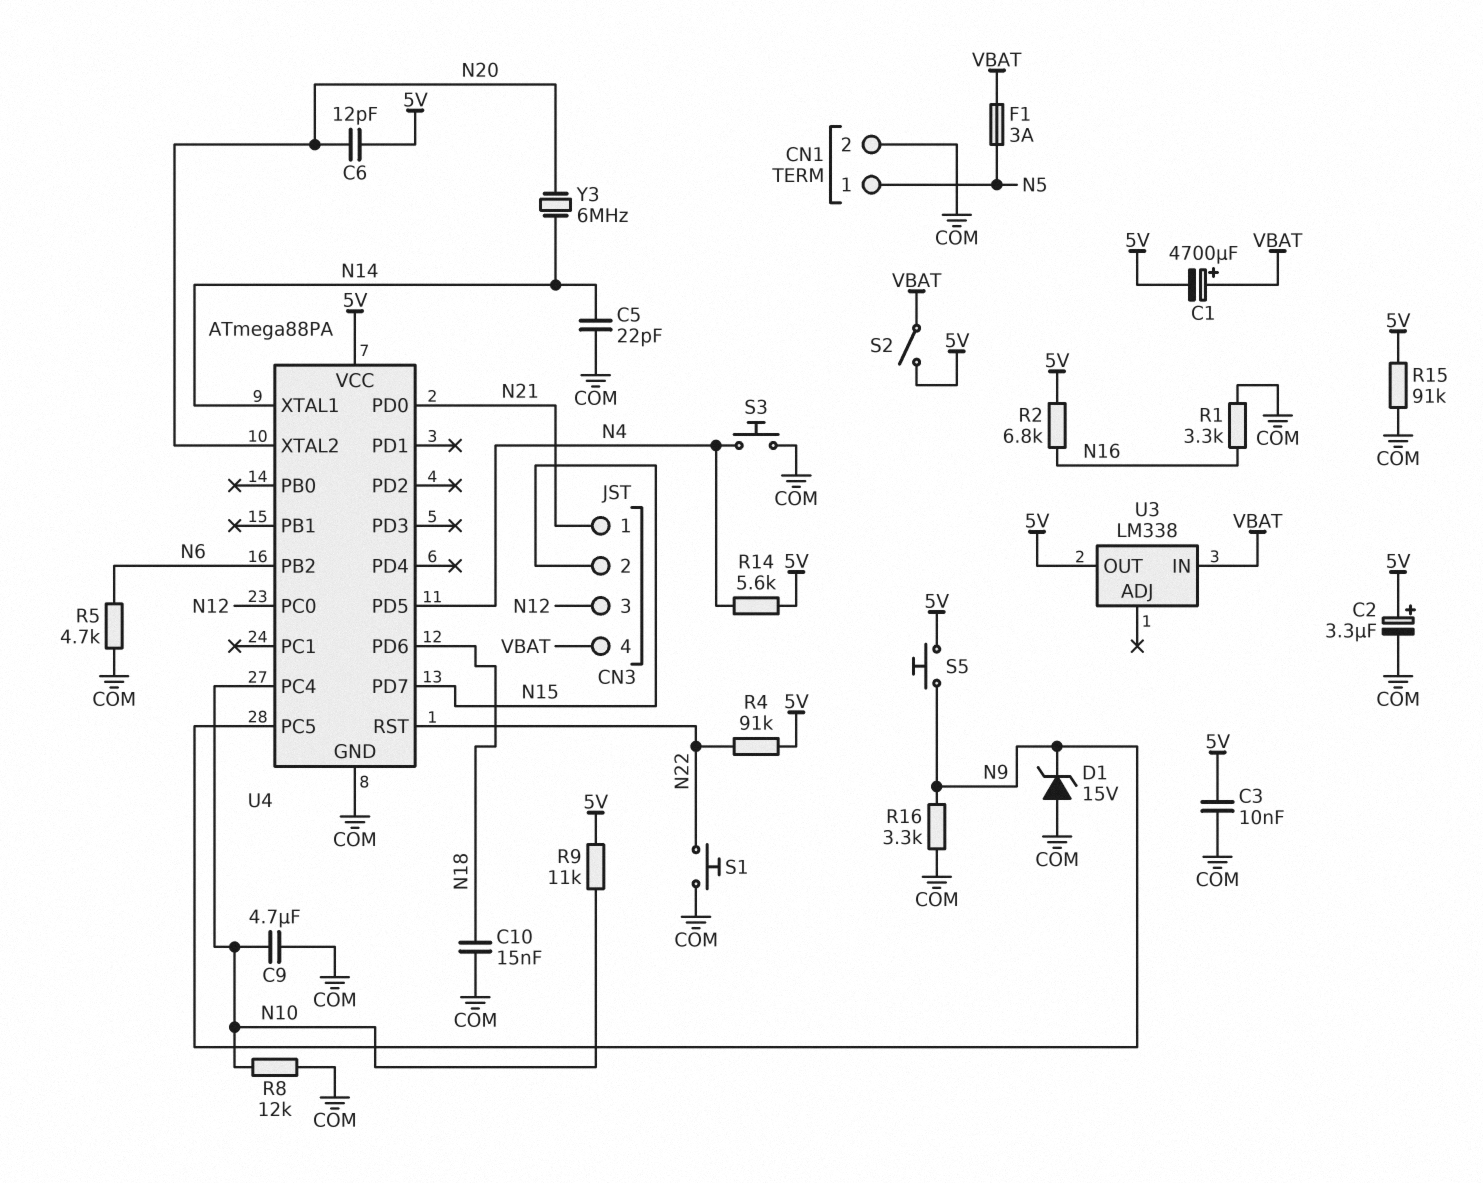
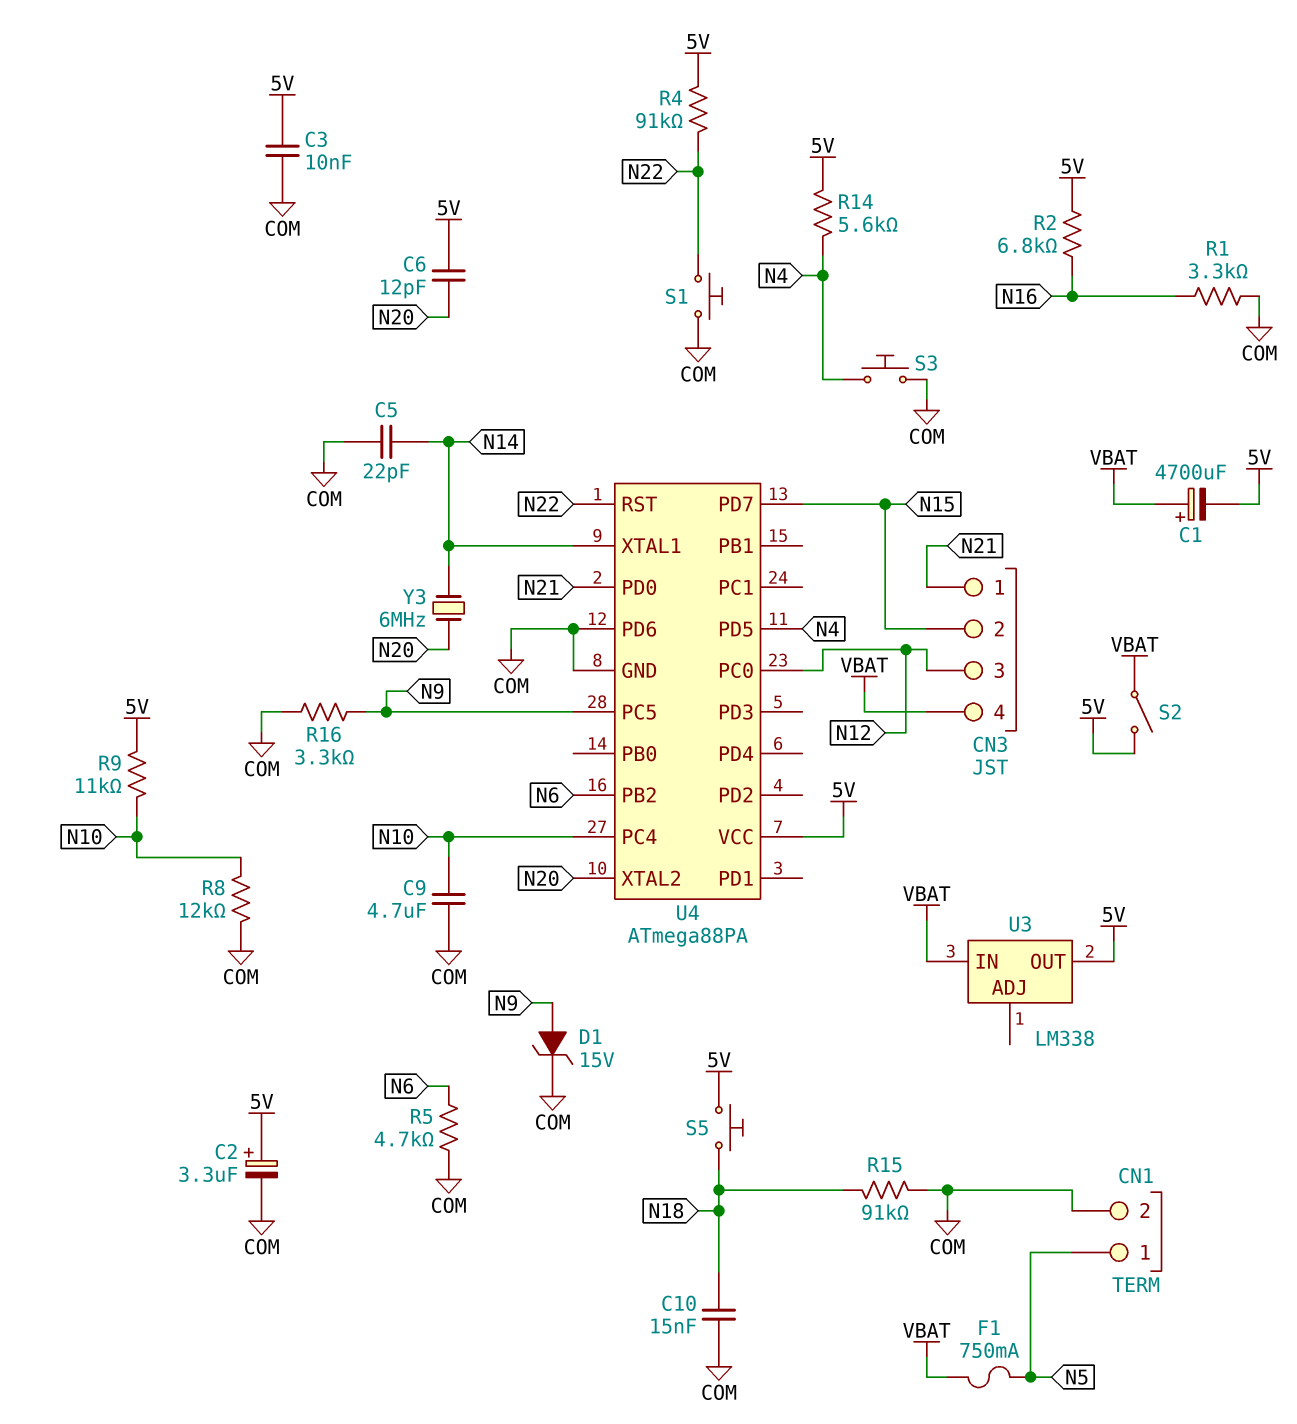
D1: zener 15V (A COM, K N9) -> zener 15V (A N9, K COM)
F1: 3A (N5, VBAT) -> 750mA (N5, VBAT)
R15: 91k (5V, COM) -> 91k (COM, N18)
S5: button (5V, N9) -> button (5V, N18)
U4 pin PD6: N18 -> COM

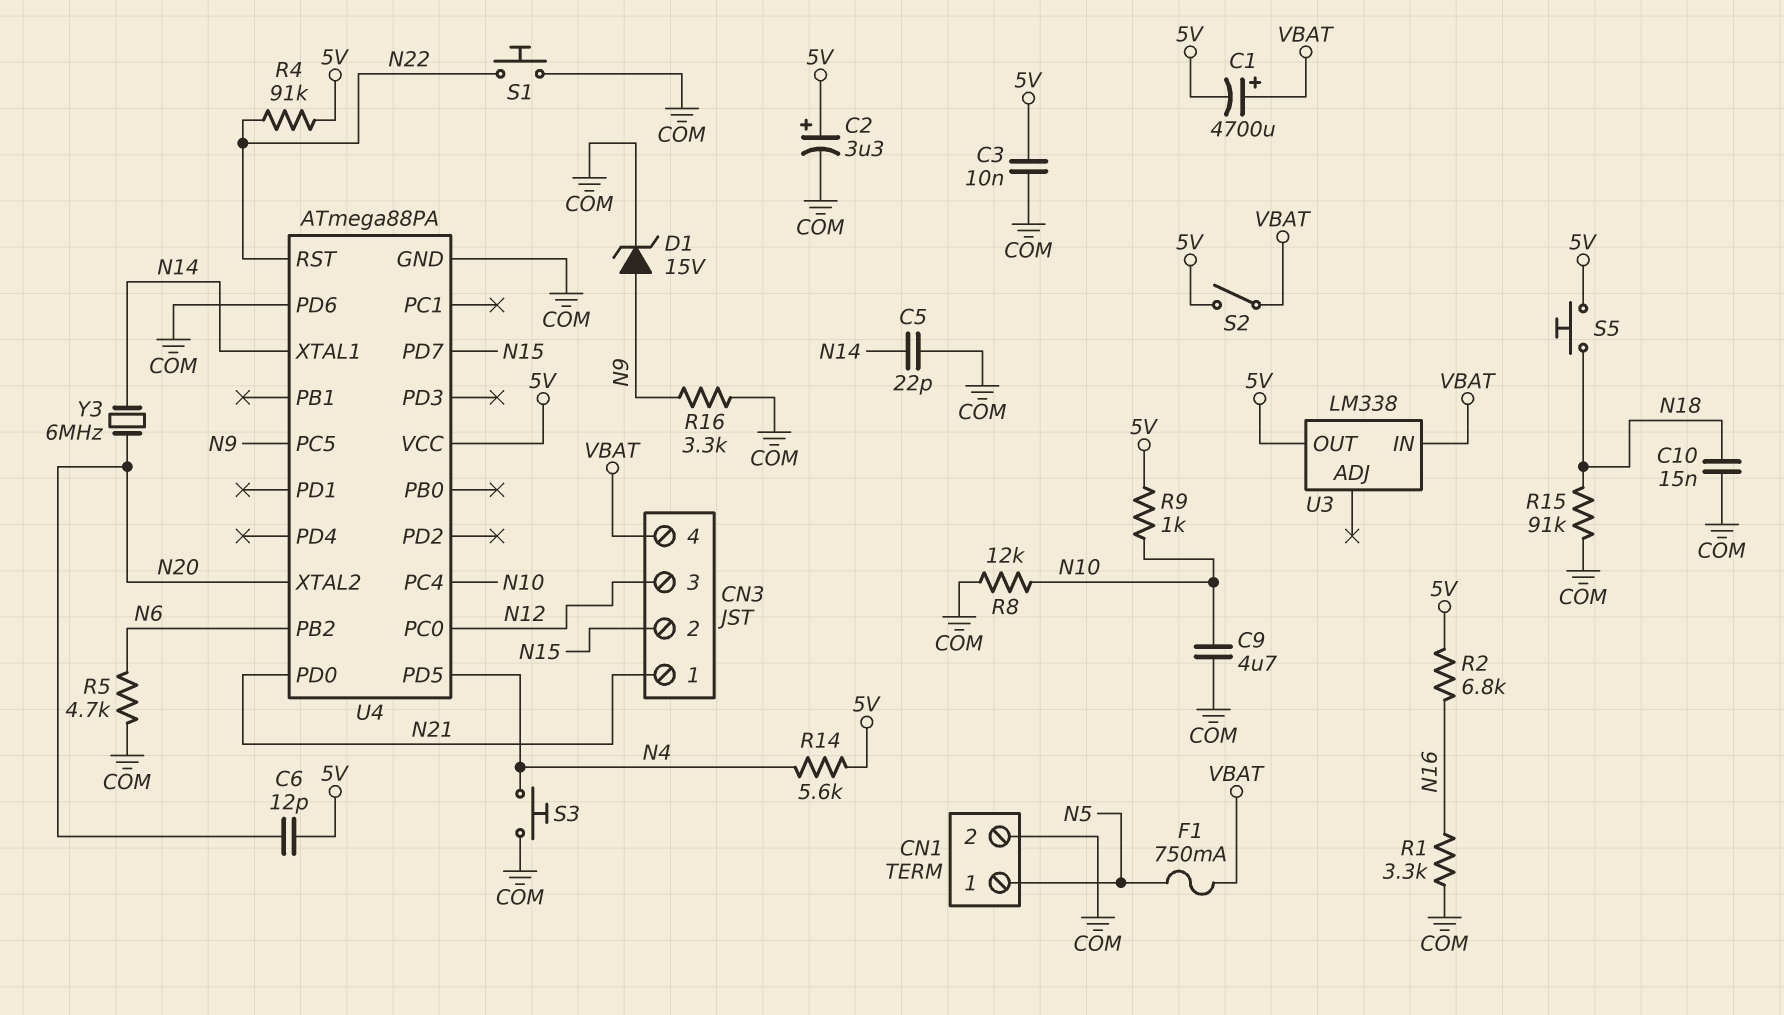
R9: 11k (5V, N10) -> 1k (5V, N10)

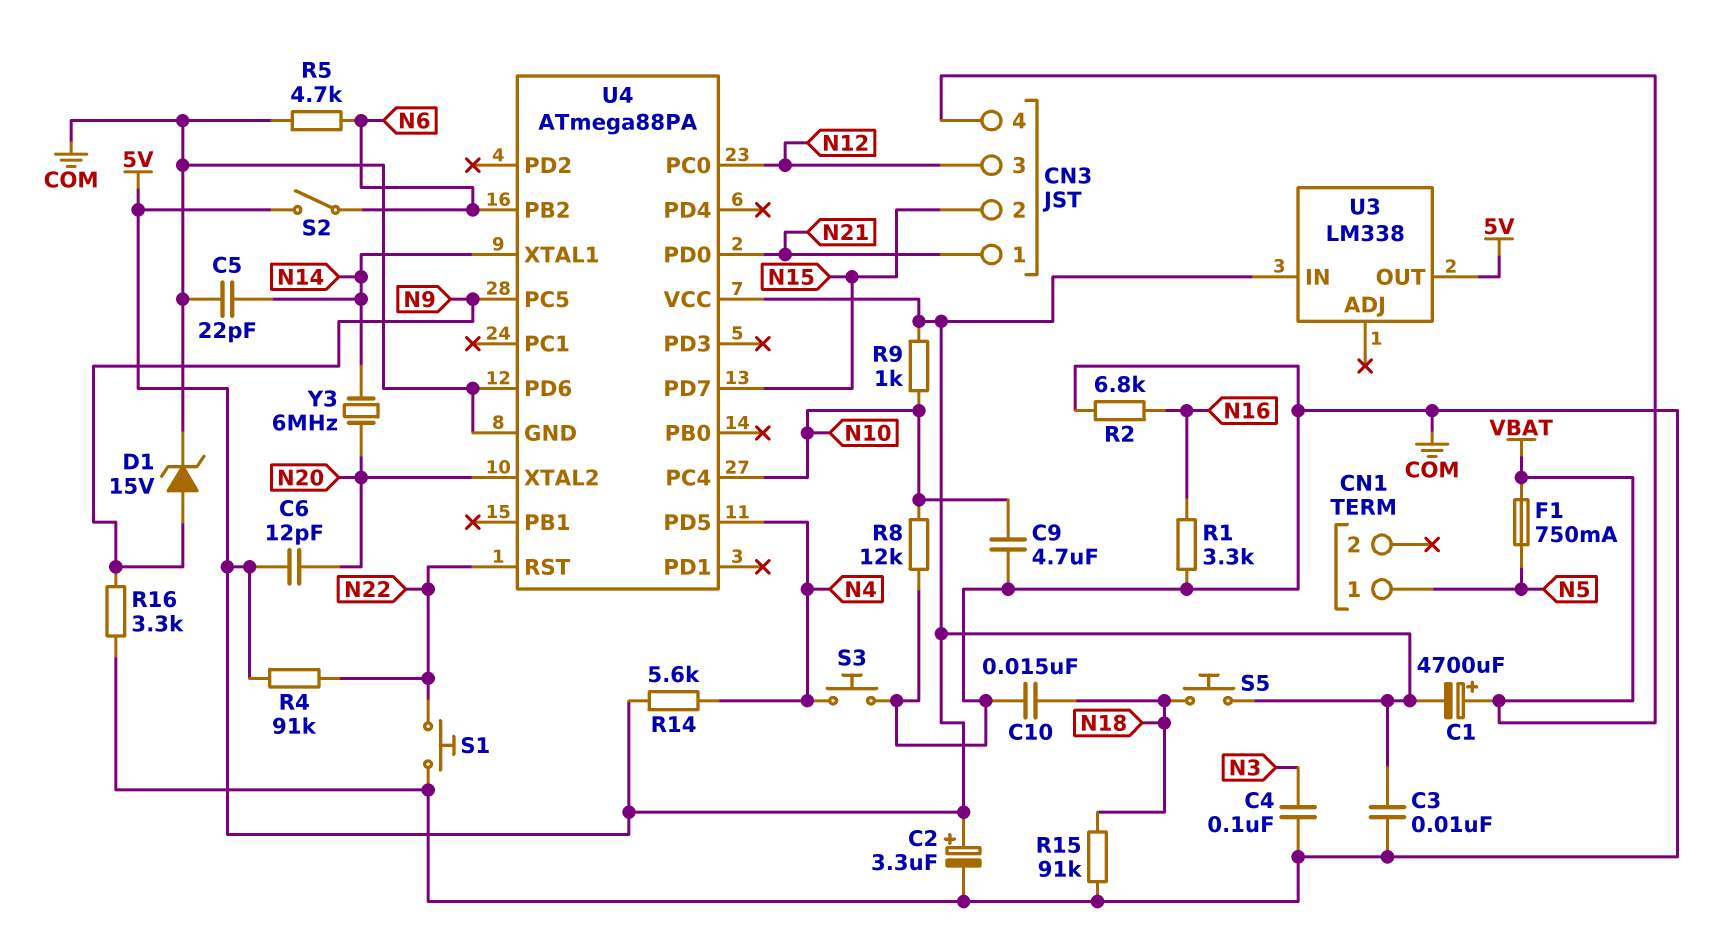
C4: none -> 100nF (COM, N3)
CN1 pin 2: COM -> none
R2: 6.8k (5V, N16) -> 6.8k (COM, N16)
S2: switch (5V, VBAT) -> switch (5V, N6)
U3 pin IN: VBAT -> 5V

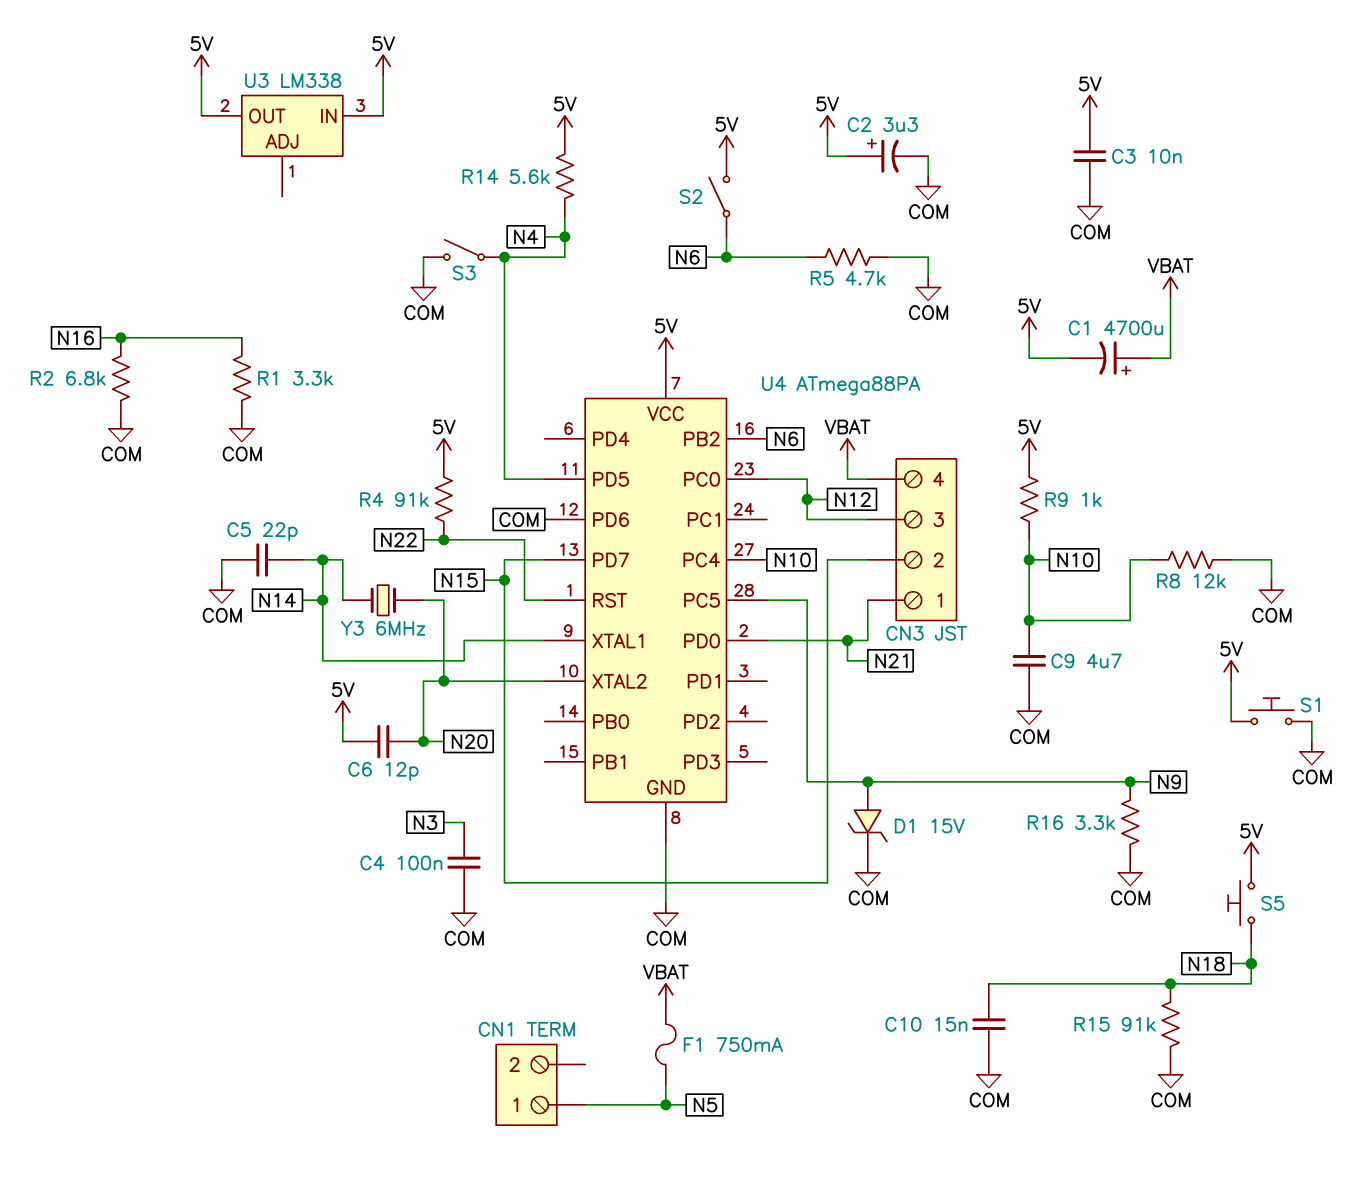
S1: button (COM, N22) -> button (5V, COM)
S3: button (COM, N4) -> switch (COM, N4)

